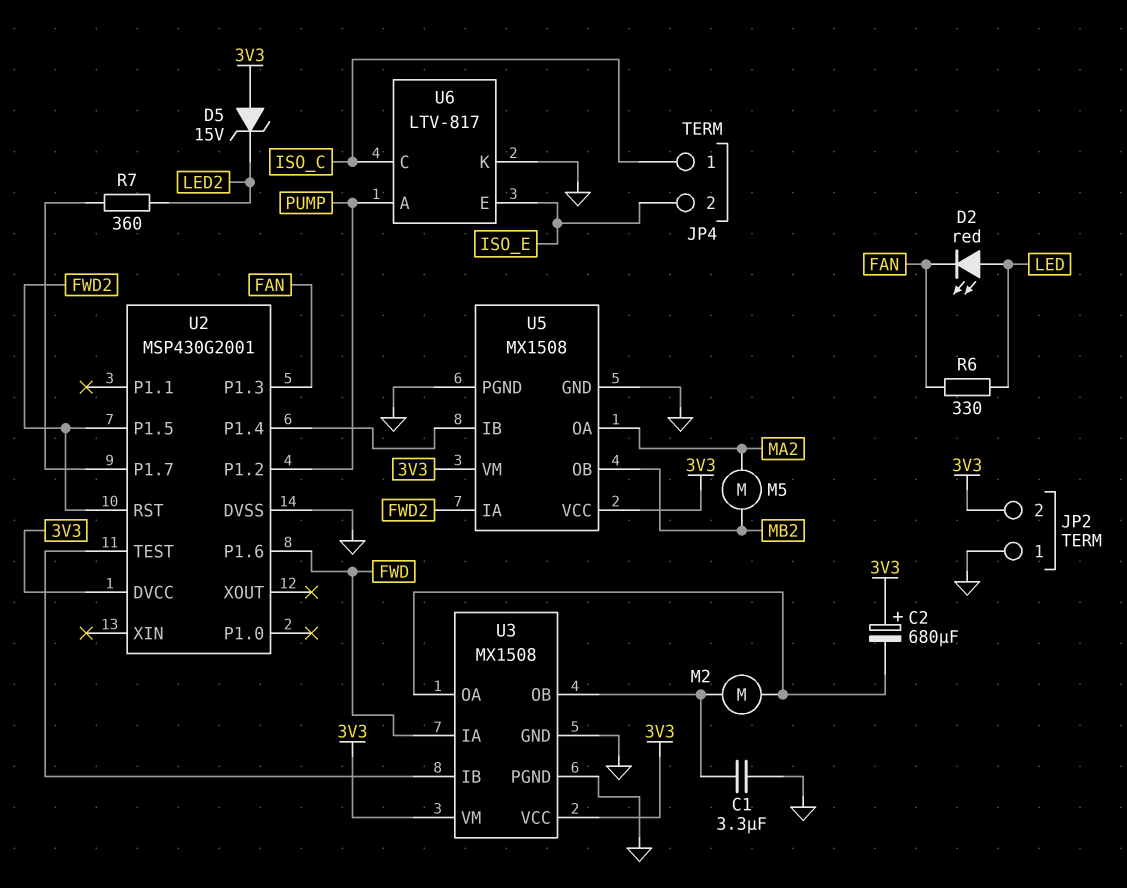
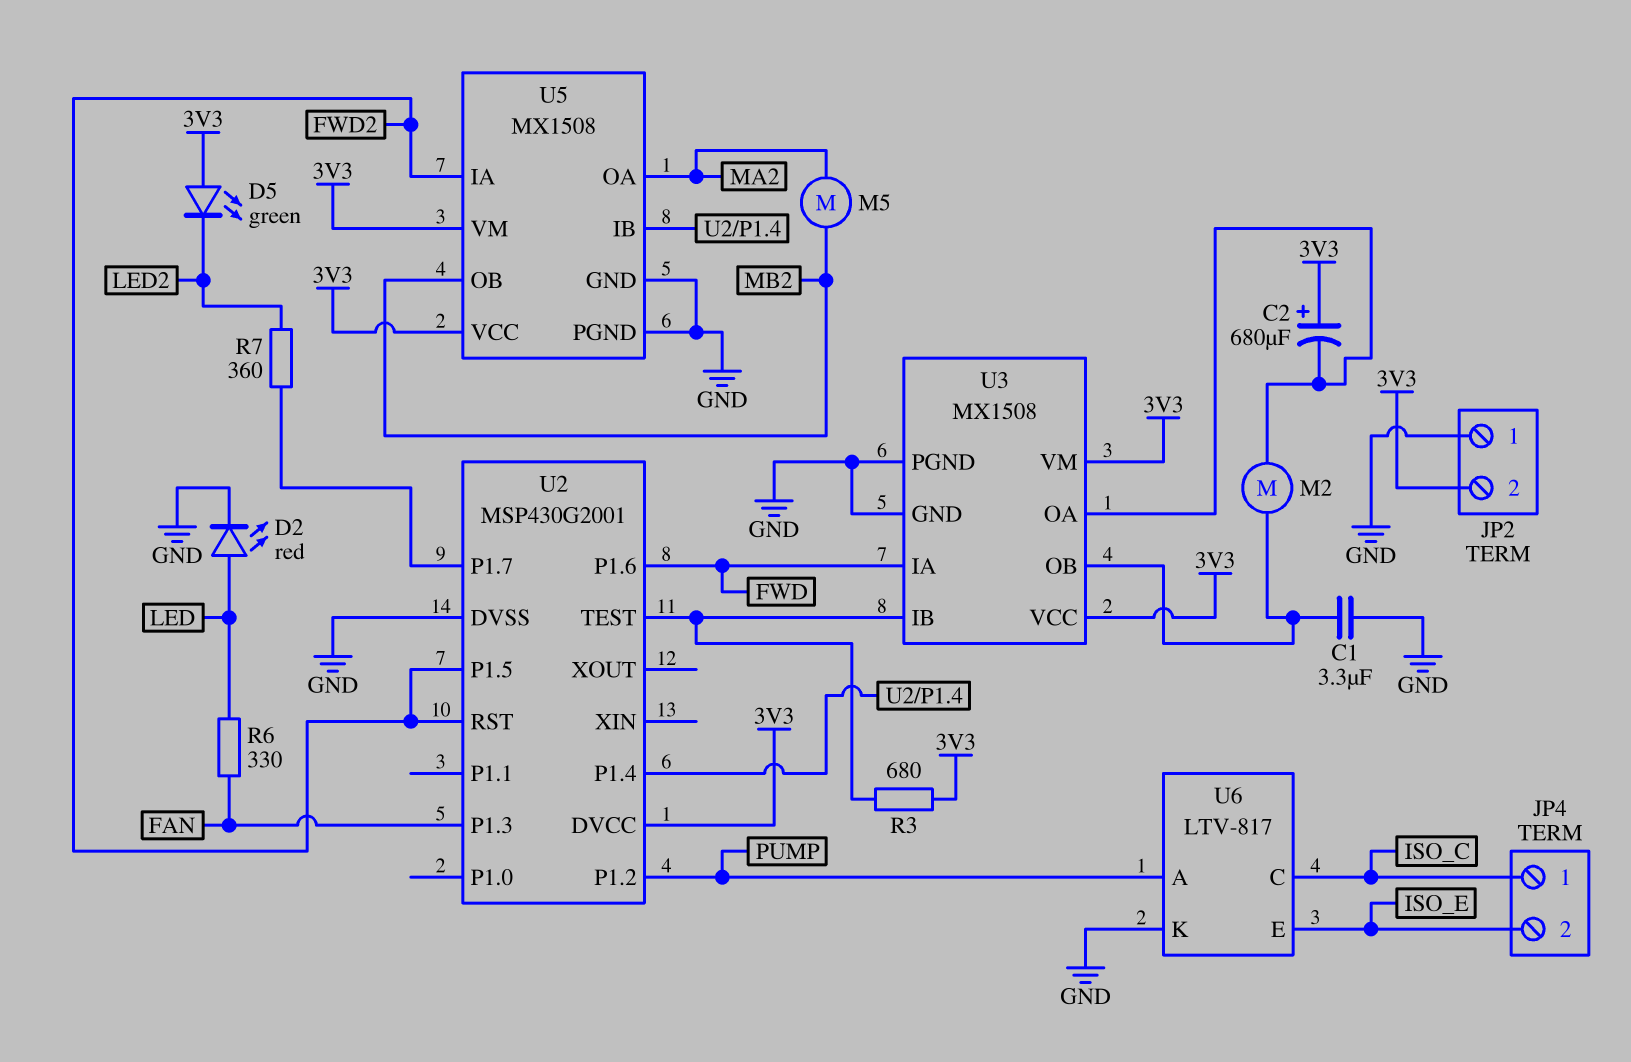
D2: LED red (A LED, K FAN) -> LED red (A LED, K GND)
D5: zener 15V (A 3V3, K LED2) -> LED green (A 3V3, K LED2)
R3: none -> 680 (3V3, U2/TEST)

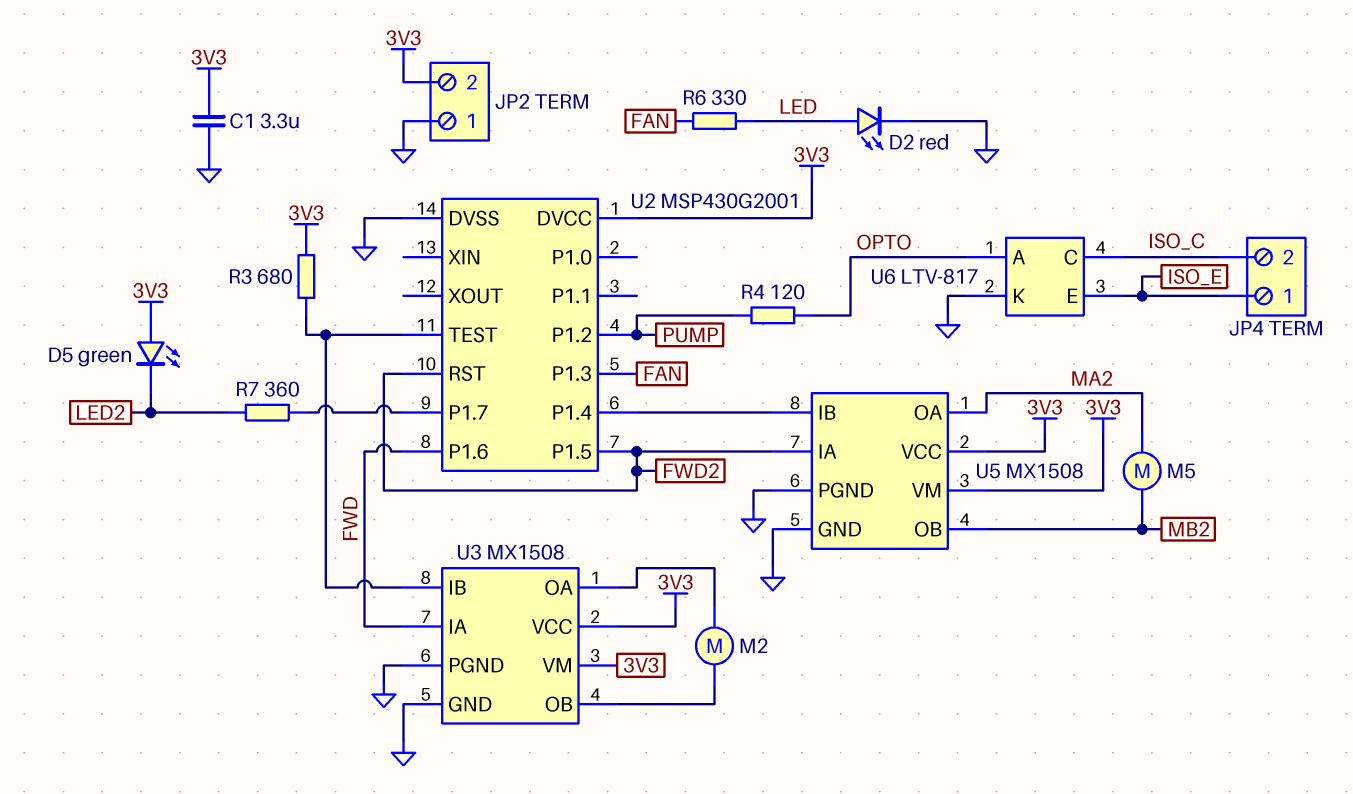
C1: 3.3uF (GND, U3/OB) -> 3.3uF (3V3, GND)
C2: 680uF (plus 3V3, minus U3/OA) -> none
JP4 pin 1: ISO_C -> ISO_E
JP4 pin 2: ISO_E -> ISO_C
R4: none -> 120 (OPTO, PUMP)
U6 pin A: PUMP -> OPTO

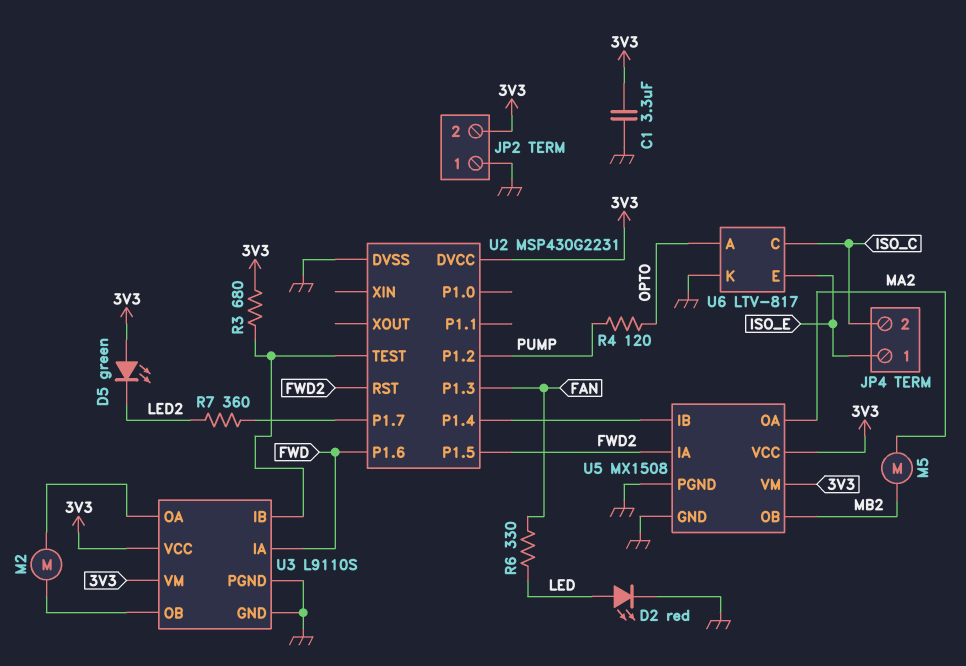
U2: MSP430G2001 -> MSP430G2231
U3: MX1508 -> L9110S

